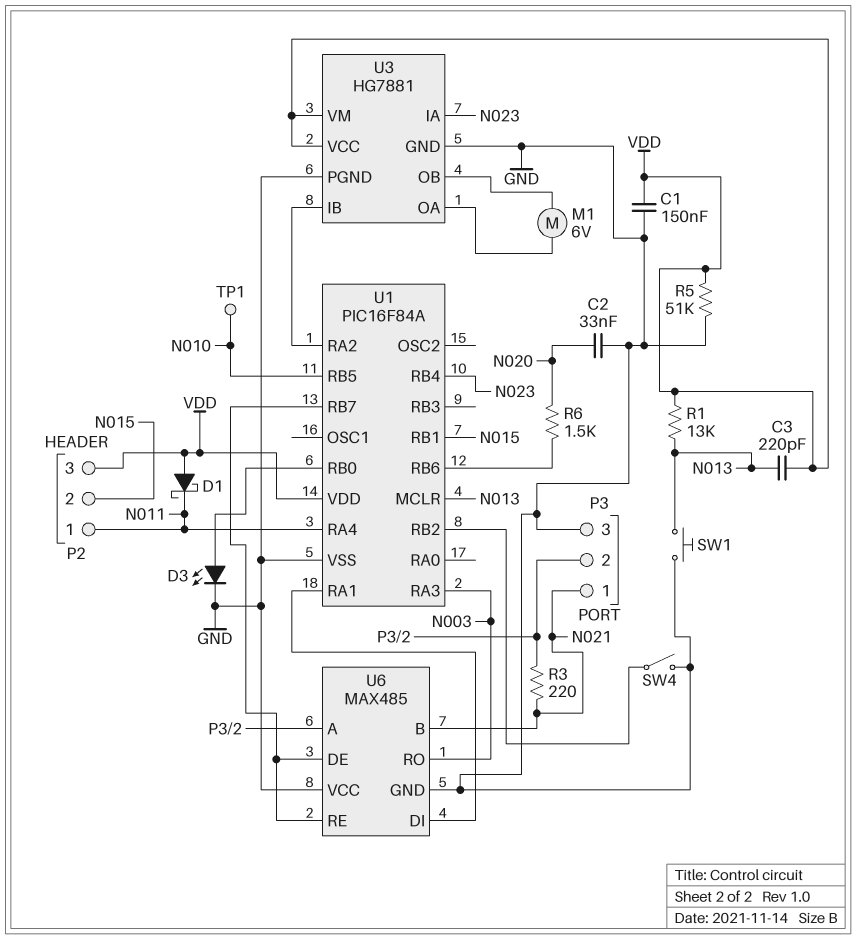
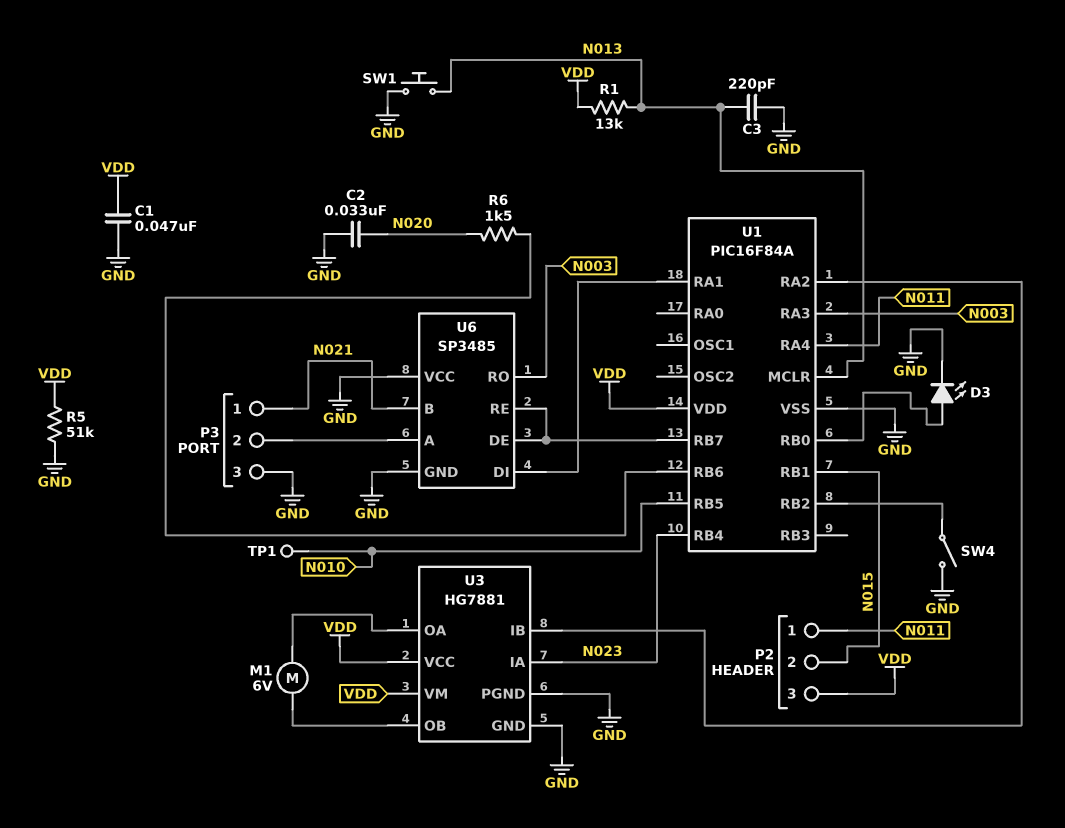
C1: 150nF (GND, VDD) -> 47nF (GND, VDD)
C3: 220pF (N013, VDD) -> 220pF (GND, N013)
D1: schottky (A VDD, K N011) -> none
R3: 220 (N021, P3/2) -> none
U6: MAX485 -> SP3485

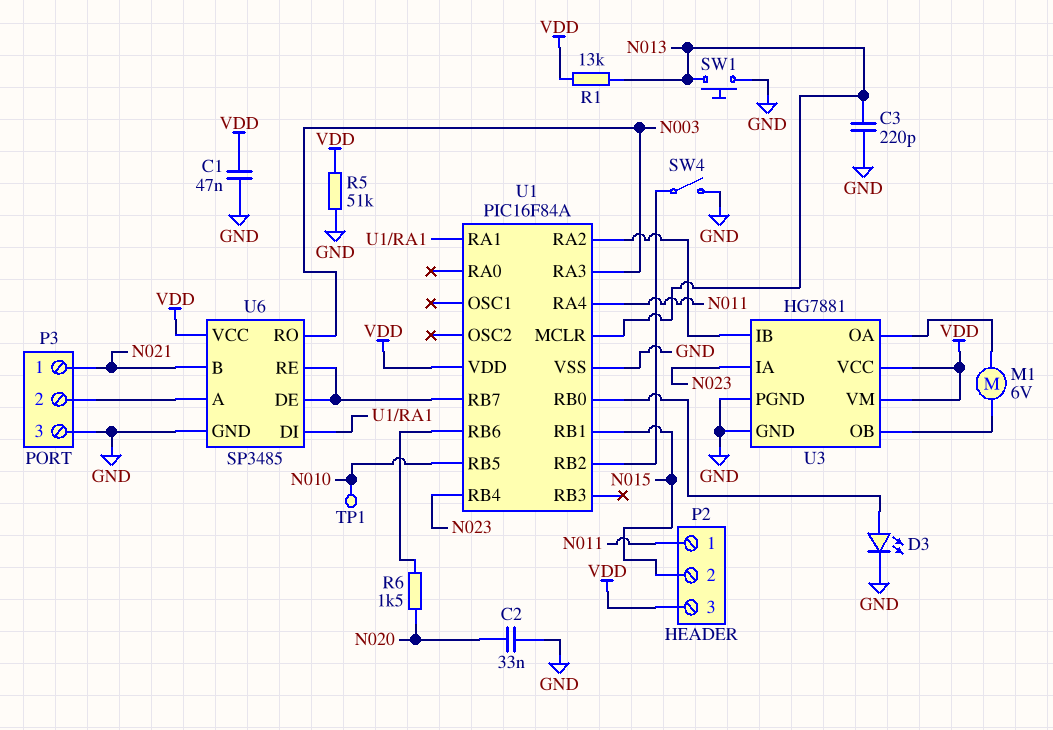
U6 pin VCC: GND -> VDD

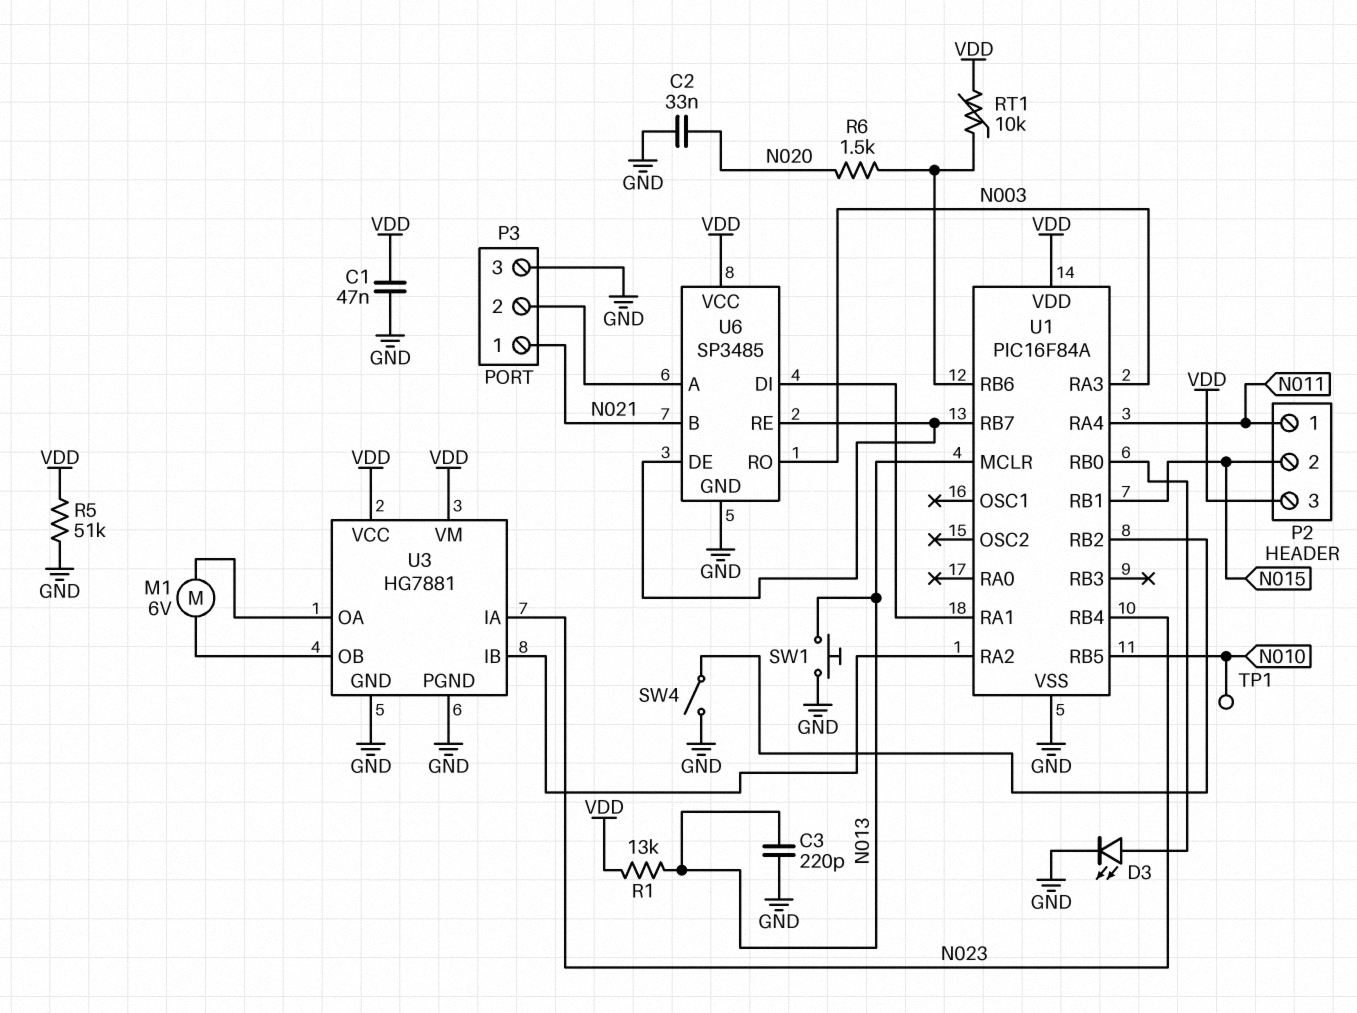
RT1: none -> 10k (U1/RB6, VDD)

